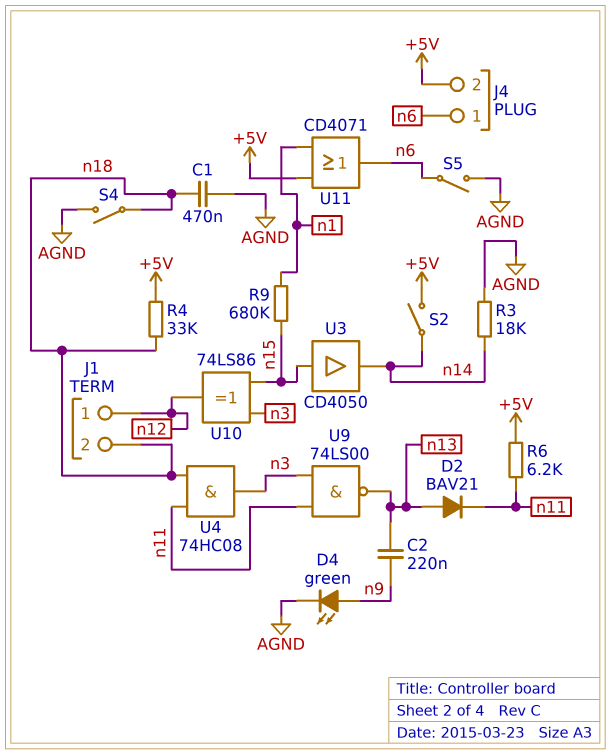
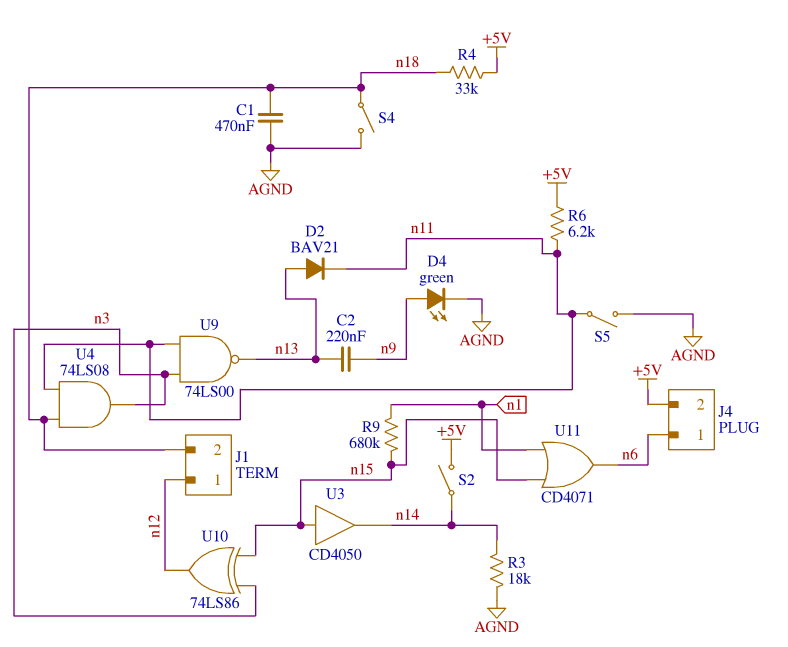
S5: switch (AGND, n6) -> switch (AGND, n11)
U4: AND 74HC08 (in n11, in n18, out n3) -> AND 74LS08 (in n11, in n18, out n3)
U11: OR CD4071 (in +5V, in n1, out n6) -> OR CD4071 (in n1, in n15, out n6)

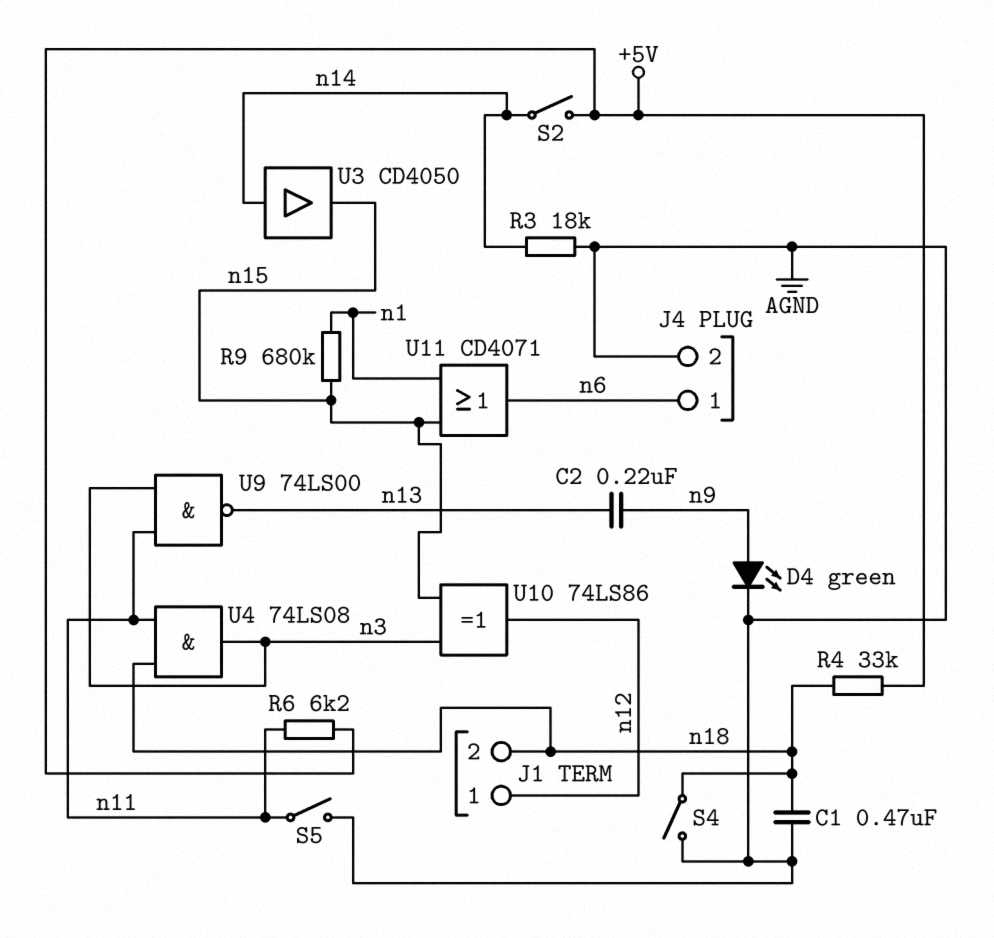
D2: diode BAV21 (A n13, K n11) -> none
J4 pin 2: +5V -> AGND
U3: buffer CD4050 (in n15, out n14) -> buffer CD4050 (in n14, out n15)

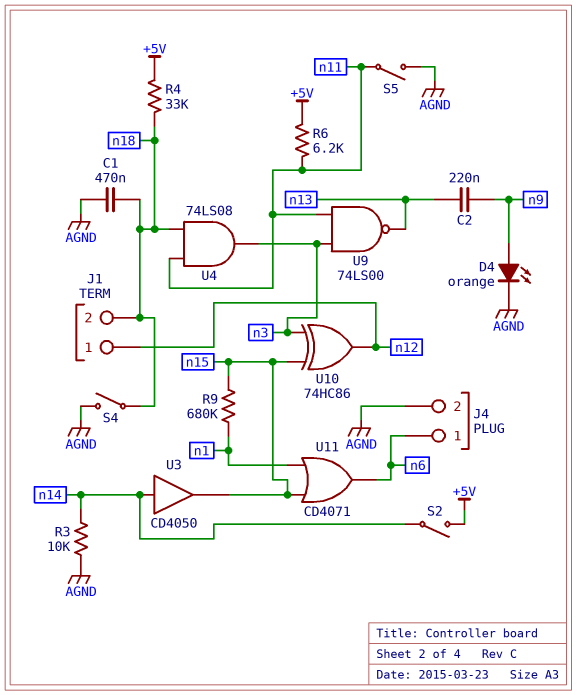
D4: LED green (A n9, K AGND) -> LED orange (A n9, K AGND)
R3: 18k (AGND, n14) -> 10k (AGND, n14)
U10: XOR 74LS86 (in n3, in n15, out n12) -> XOR 74HC86 (in n3, in n15, out n12)

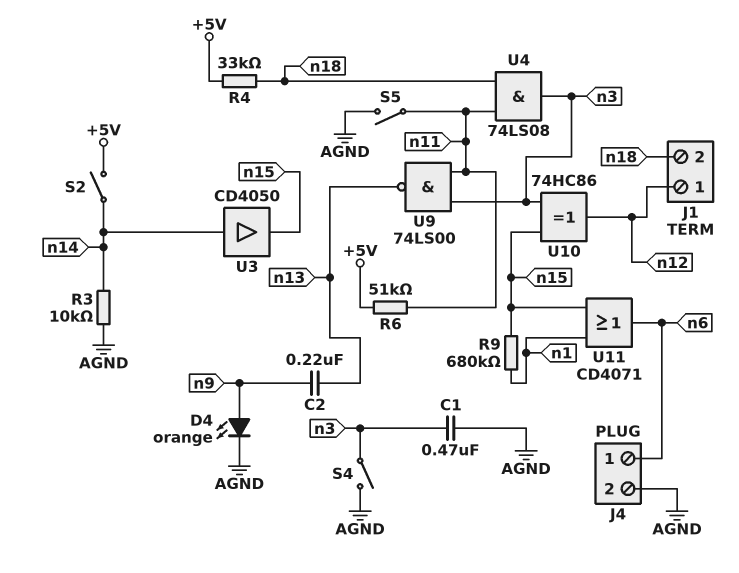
C1: 470nF (AGND, n18) -> 470nF (AGND, n3)
R6: 6.2k (+5V, n11) -> 51k (+5V, n11)
S4: switch (AGND, n18) -> switch (AGND, n3)

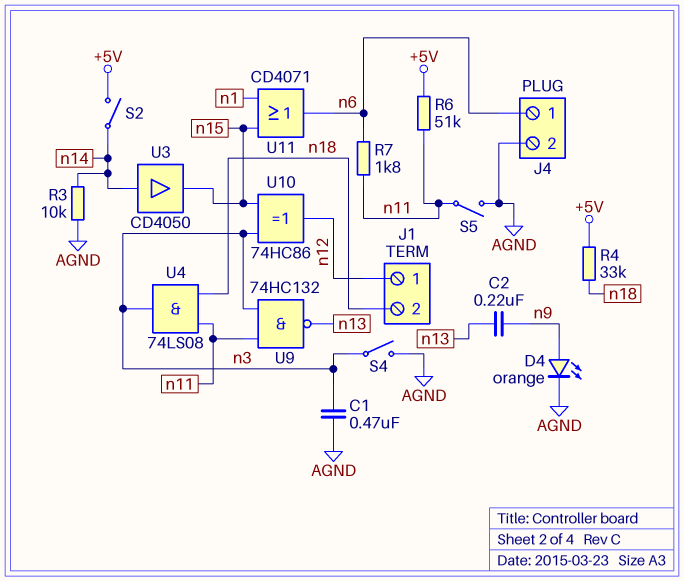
R7: none -> 1.8k (n6, n11)
R9: 680k (n1, n15) -> none
U9: NAND 74LS00 (in n3, in n11, out n13) -> NAND 74HC132 (in n3, in n11, out n13)

